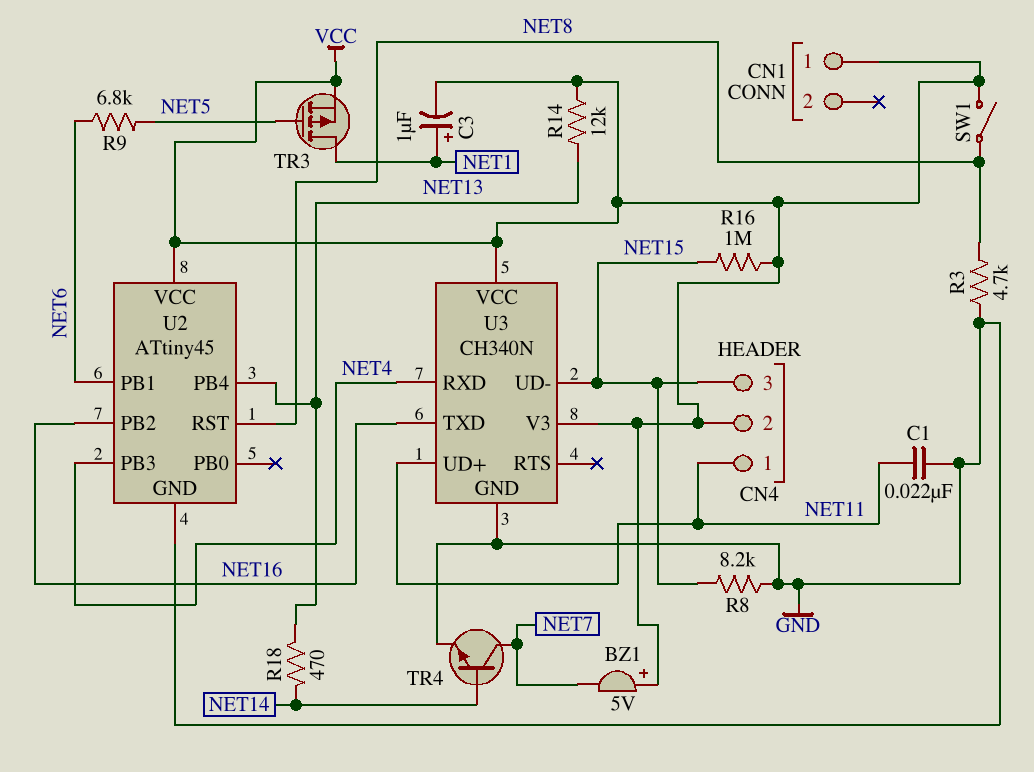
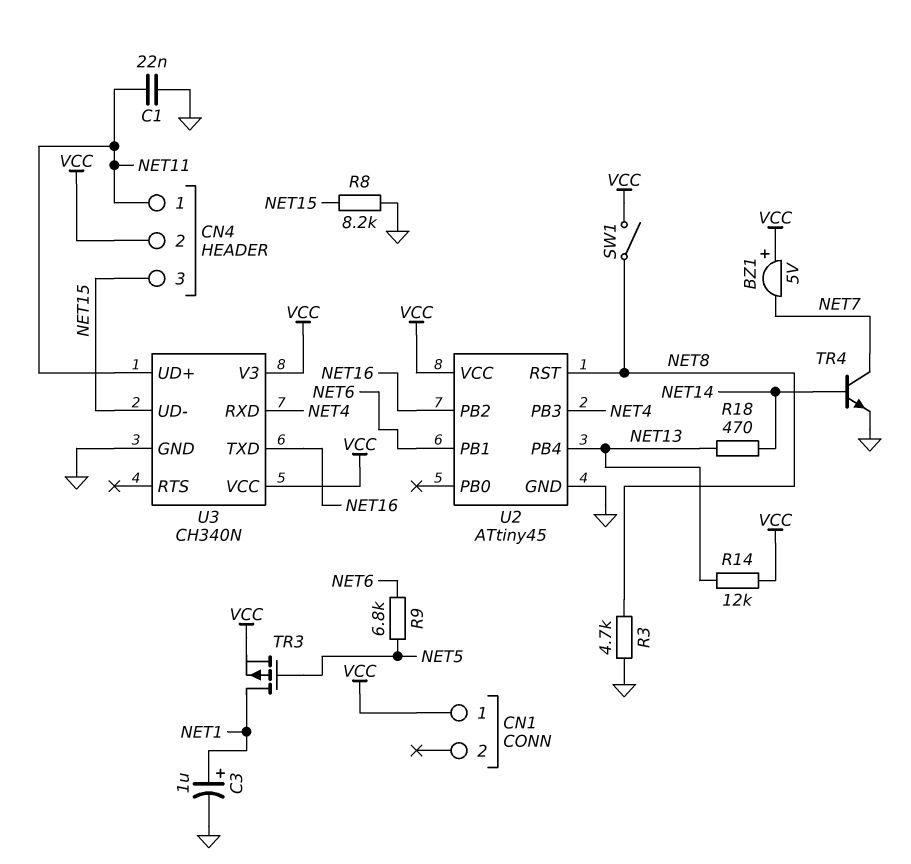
C3: 1uF (plus NET1, minus VCC) -> 1uF (plus NET1, minus GND)
R16: 1M (NET15, VCC) -> none

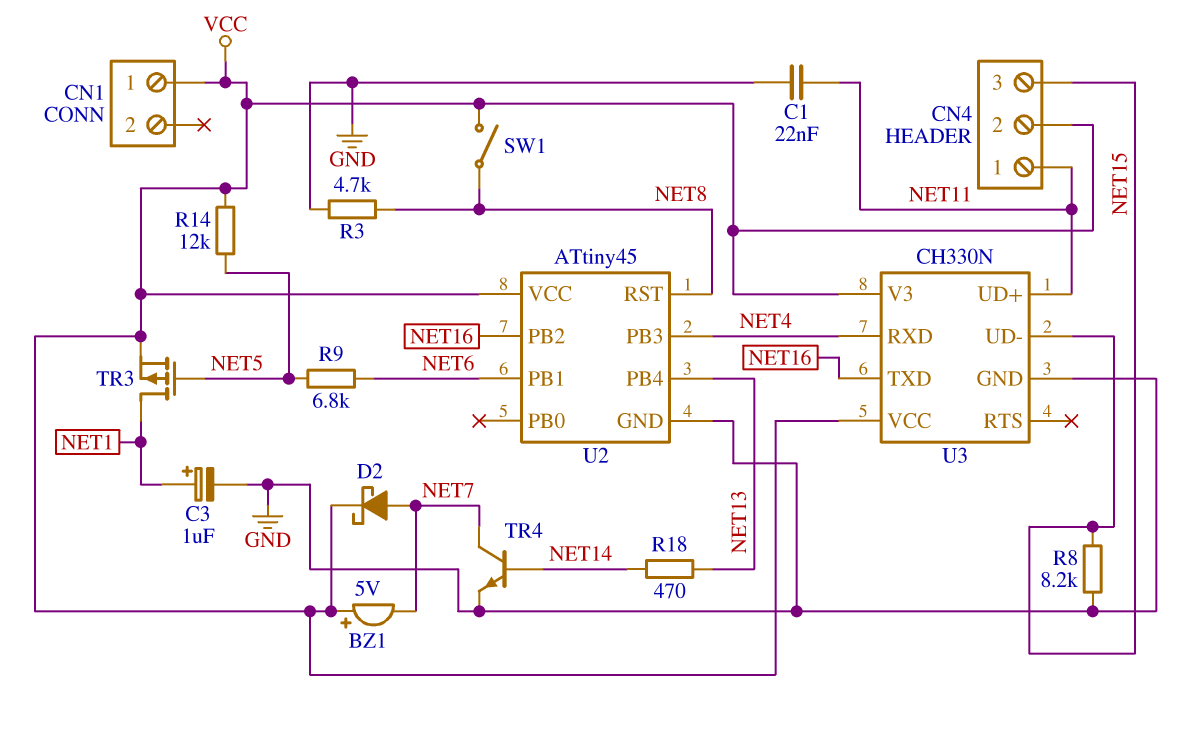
D2: none -> schottky (A NET7, K VCC)
R14: 12k (NET13, VCC) -> 12k (NET5, VCC)
U3: CH340N -> CH330N

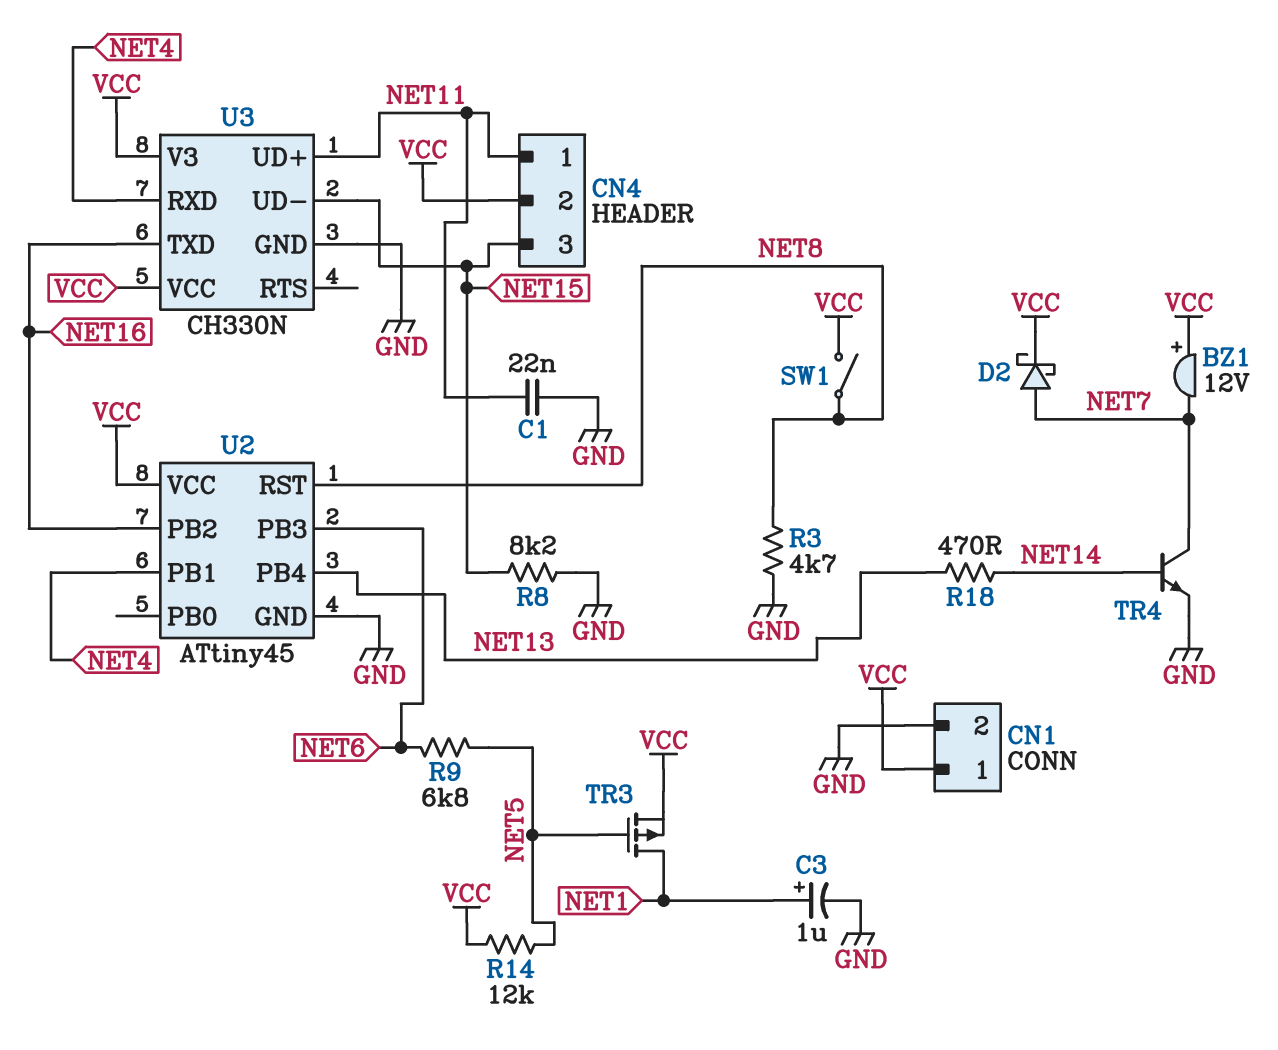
BZ1: buzzer 5V (plus VCC, minus NET7) -> buzzer 12V (plus VCC, minus NET7)
CN1 pin 2: none -> GND
U2 pin PB1: NET6 -> NET4
U2 pin PB3: NET4 -> NET6

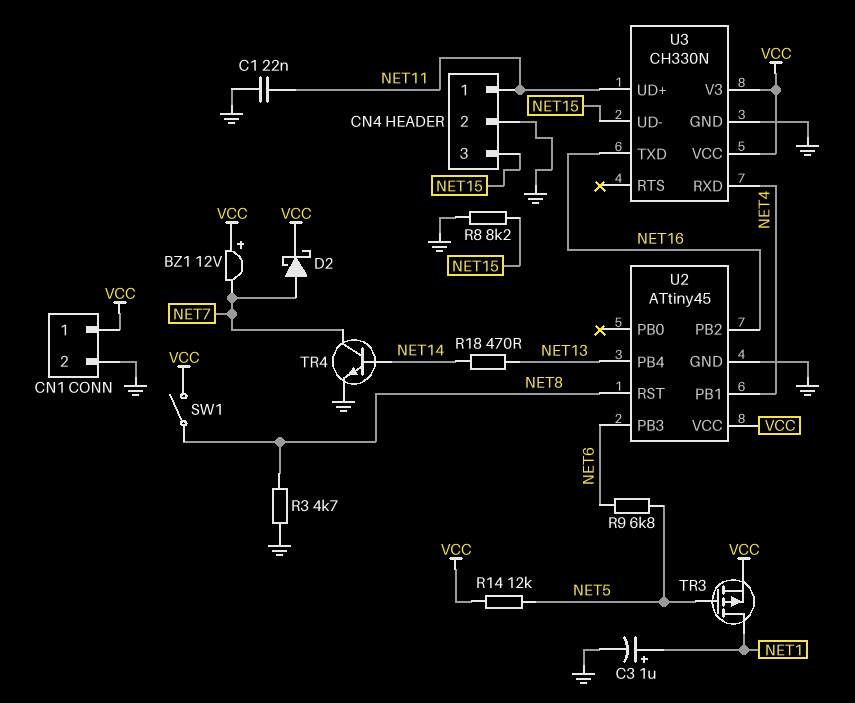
CN4 pin 2: VCC -> GND

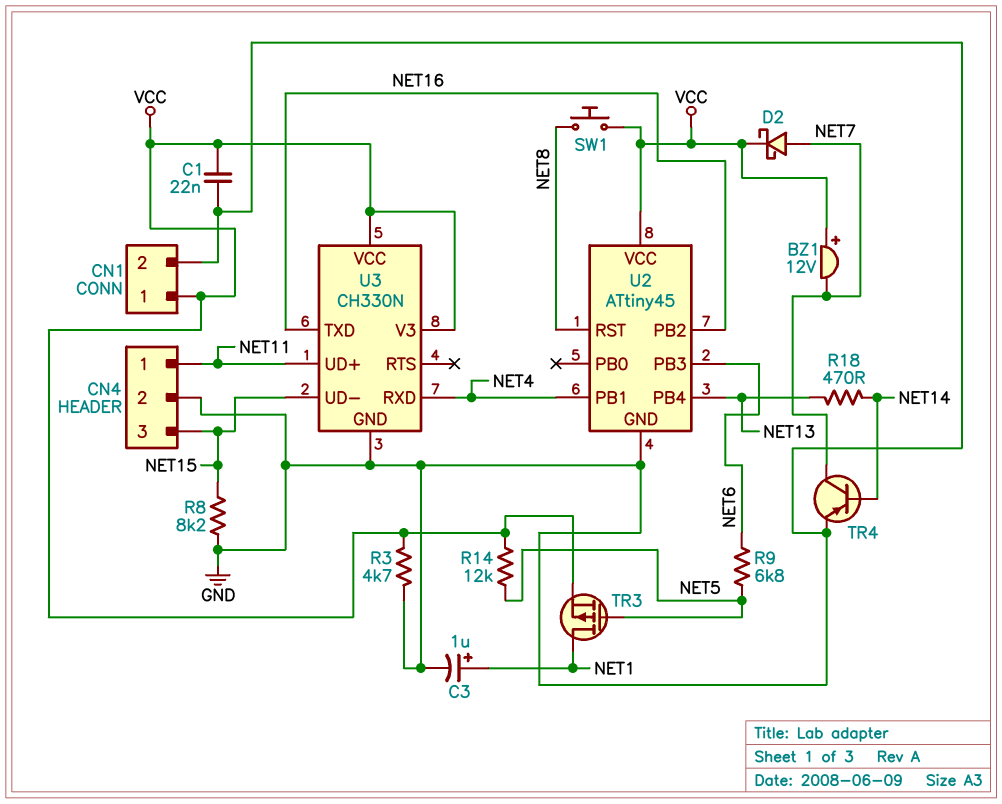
C1: 22nF (GND, NET11) -> 22nF (GND, VCC)
R3: 4.7k (GND, NET8) -> 4.7k (GND, VCC)
SW1: switch (NET8, VCC) -> button (NET8, VCC)
TR4: NPN (B NET14, C NET7, E GND) -> PNP (B NET14, C NET7, E GND)

